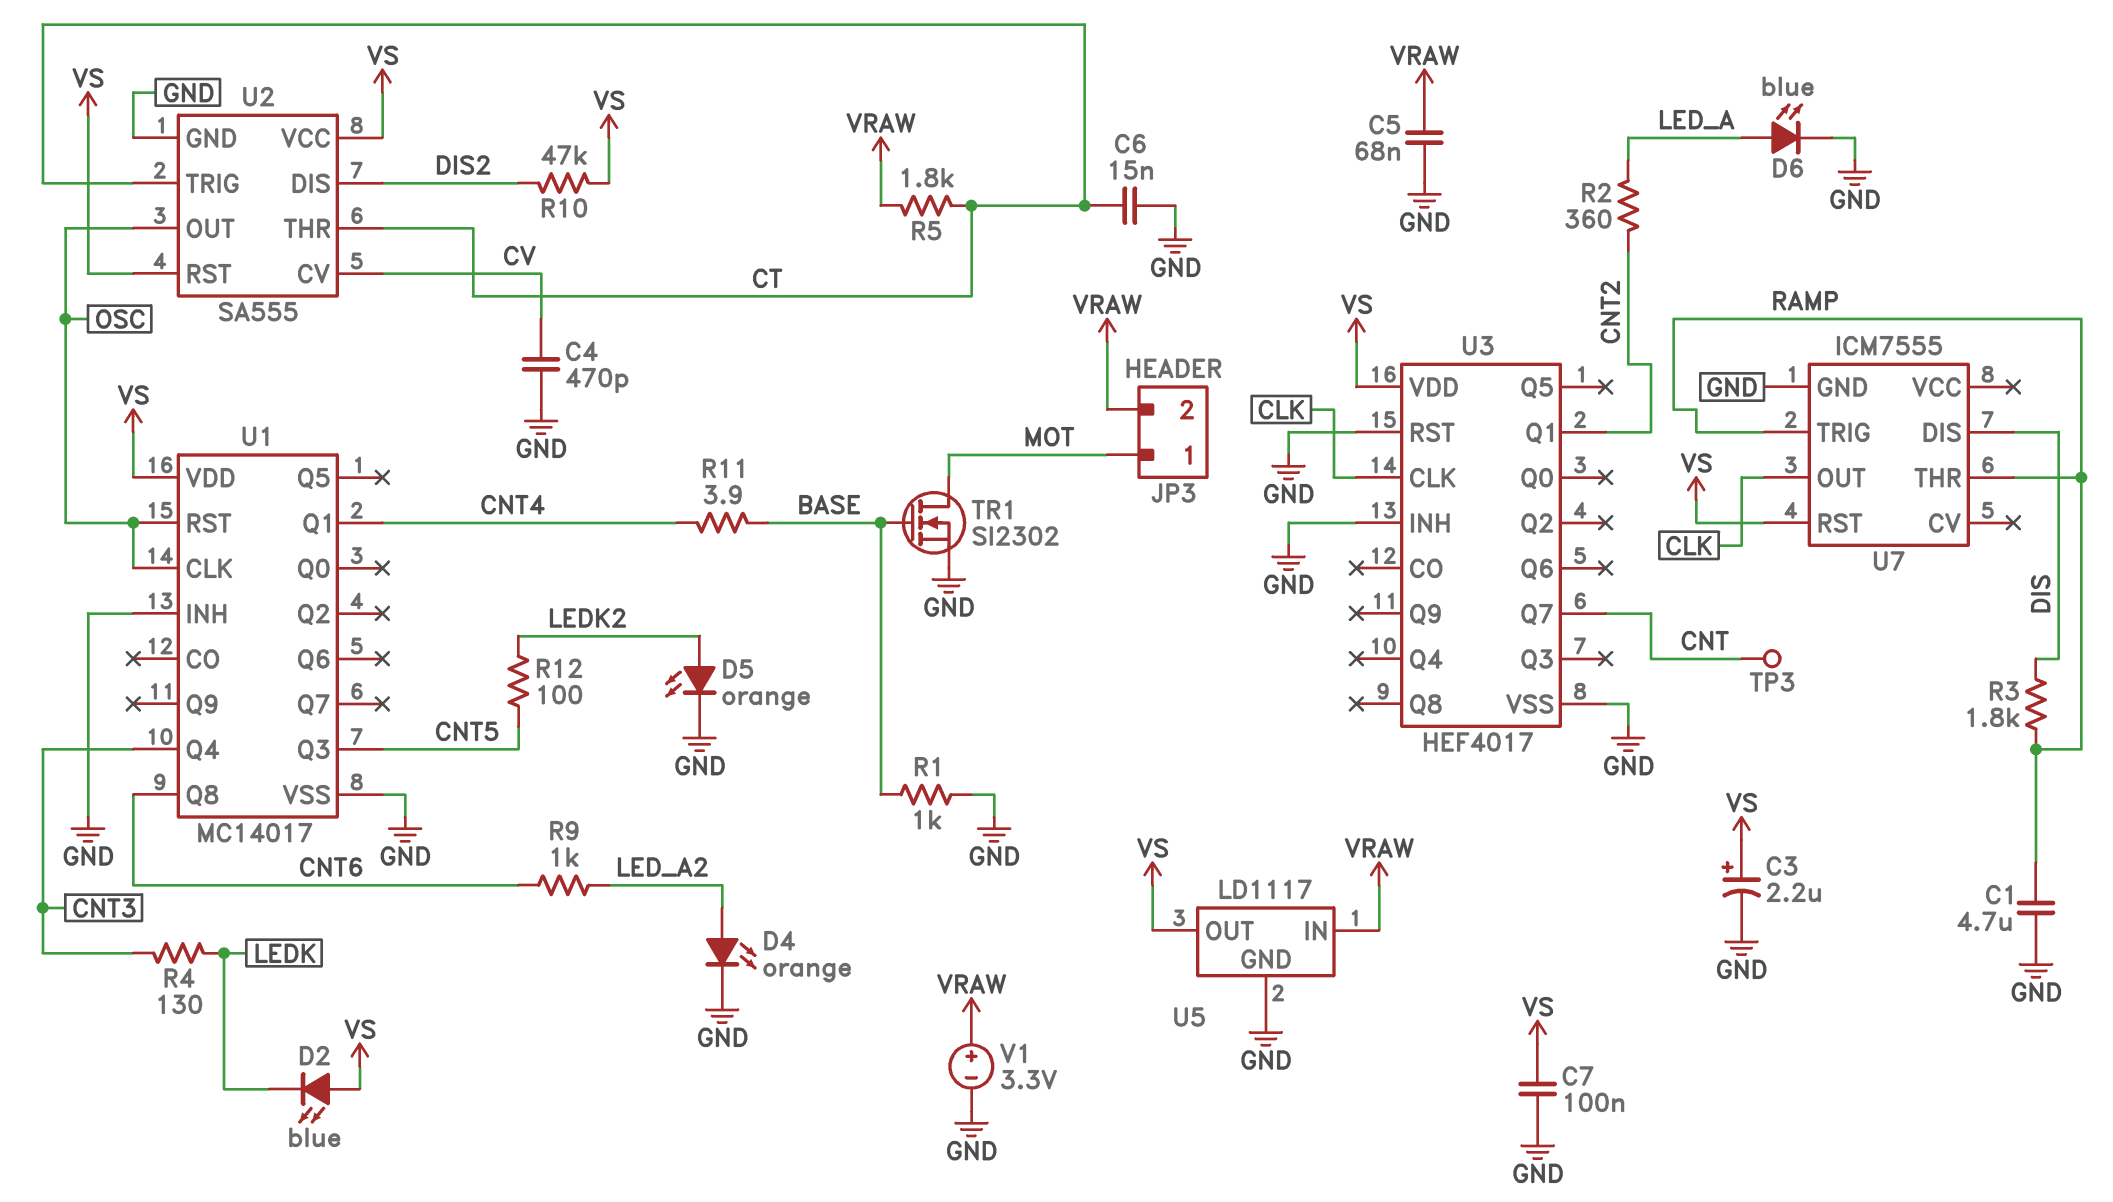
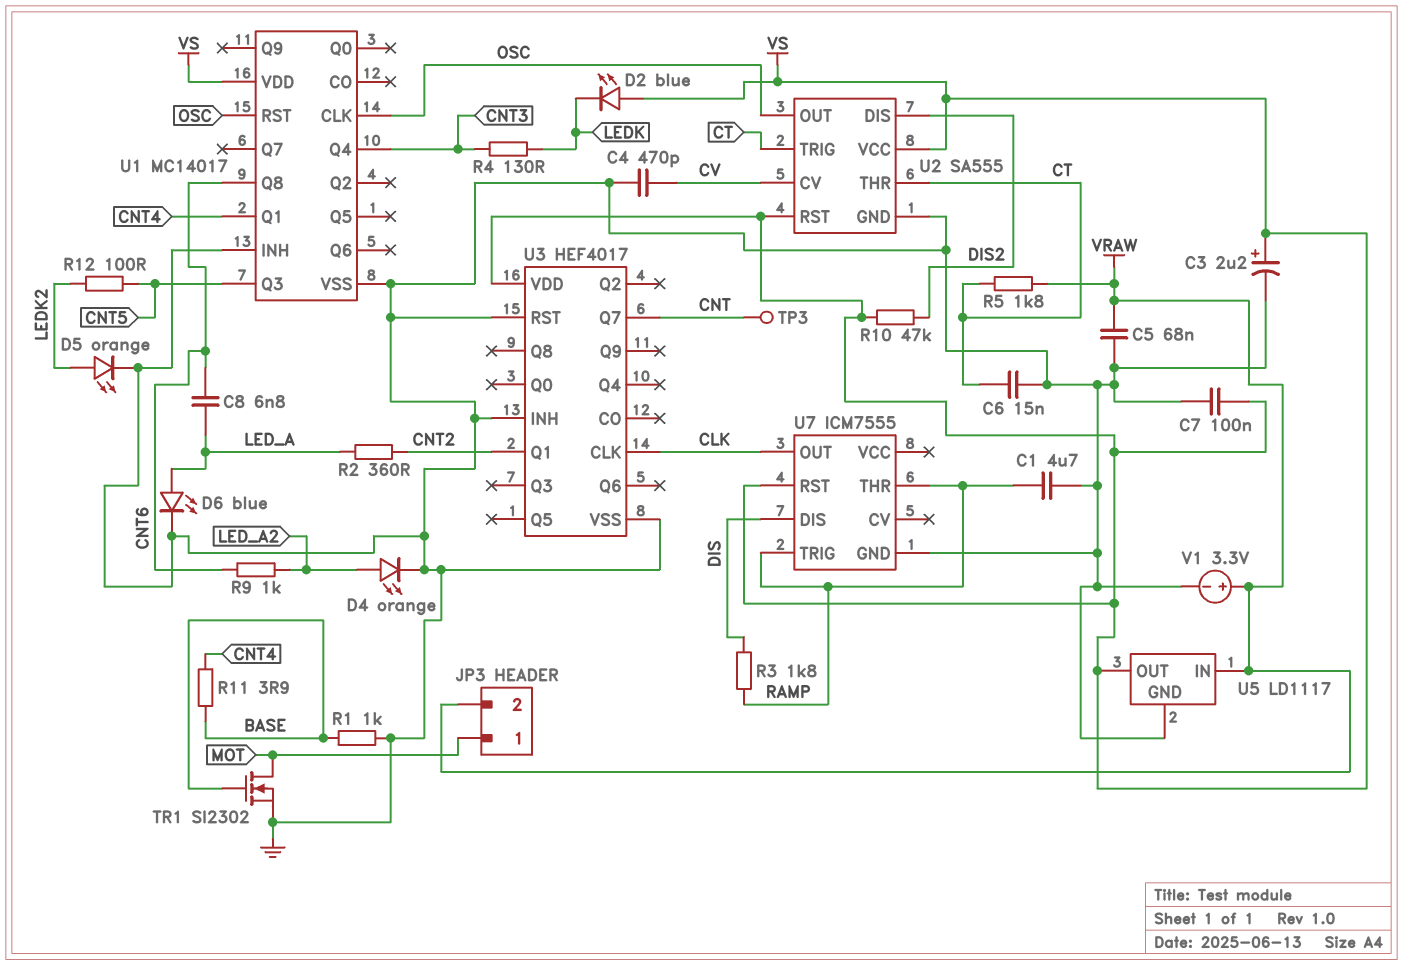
C8: none -> 6.8nF (CNT6, LED_A)

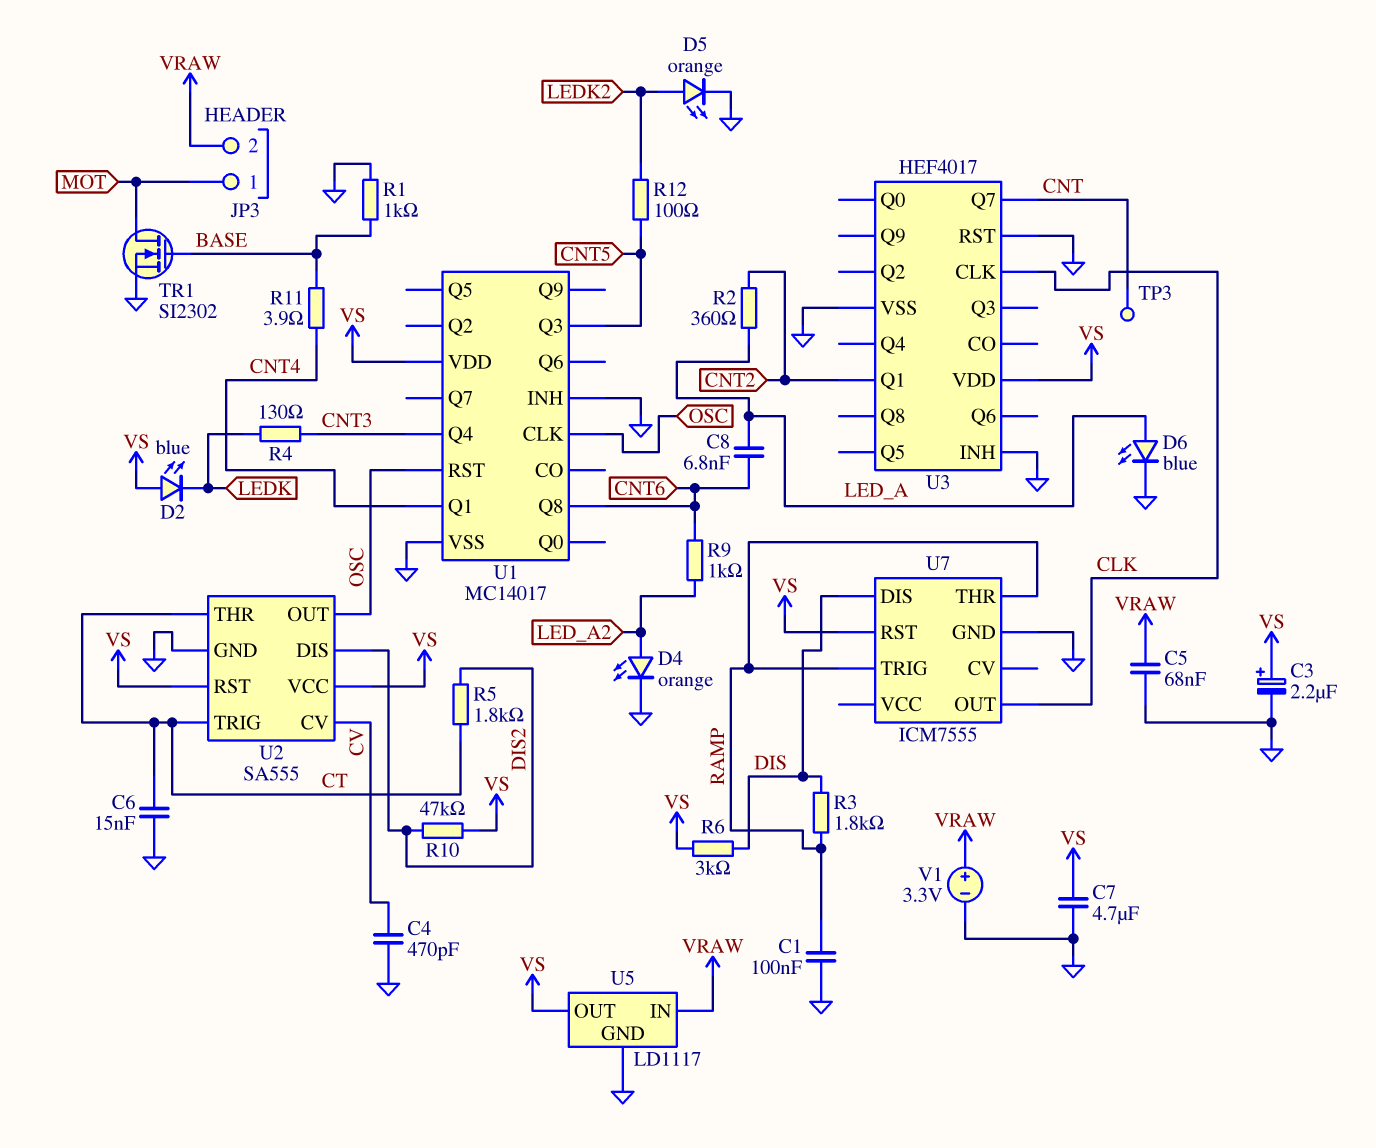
C1: 4.7uF (GND, RAMP) -> 100nF (GND, RAMP)
C7: 100nF (GND, VS) -> 4.7uF (GND, VS)
R5: 1.8k (CT, VRAW) -> 1.8k (CT, DIS2)
R6: none -> 3k (DIS, VS)

